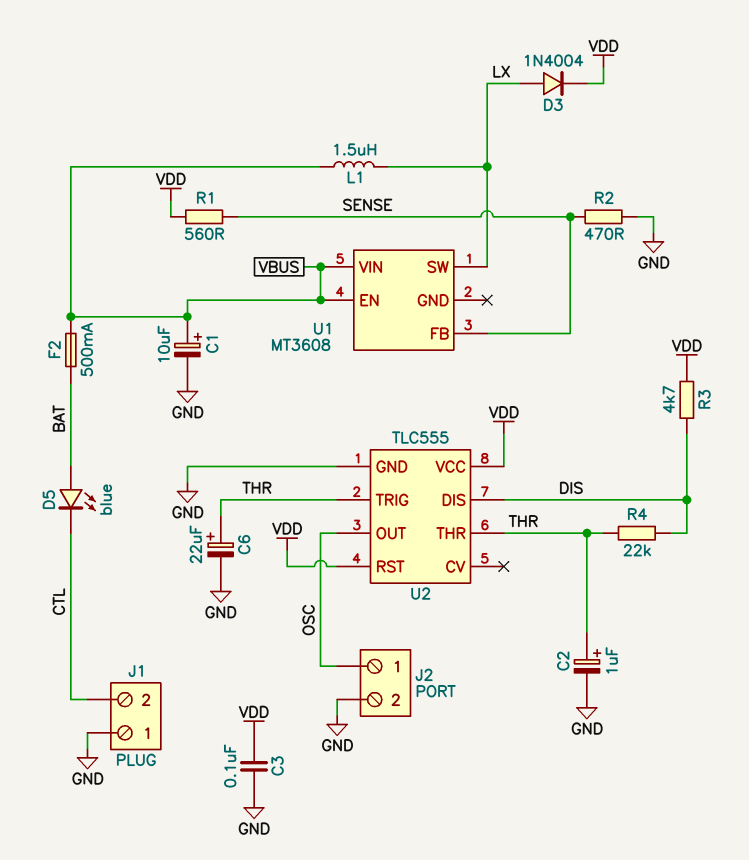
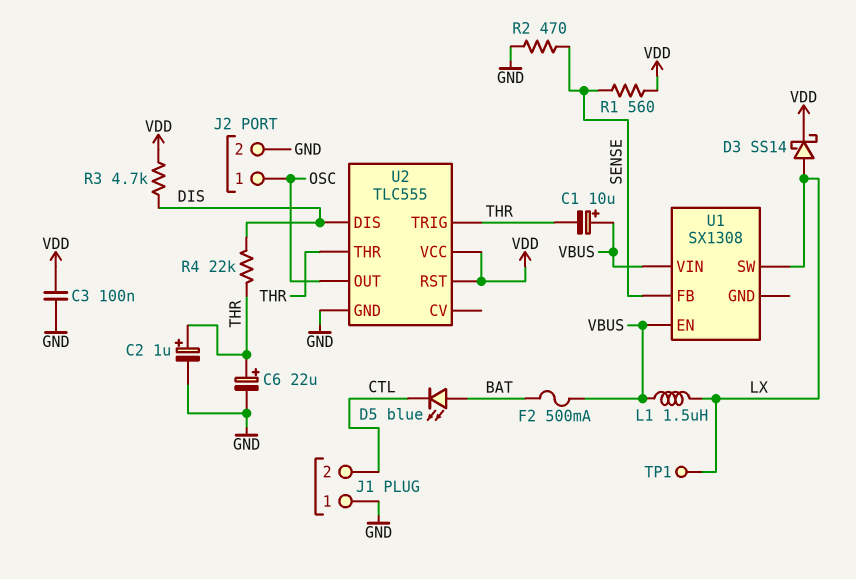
C1: 10uF (plus VBUS, minus GND) -> 10uF (plus VBUS, minus THR)
D3: diode 1N4004 (A LX, K VDD) -> schottky SS14 (A LX, K VDD)
TP1: none -> test point (LX)
U1: MT3608 -> SX1308

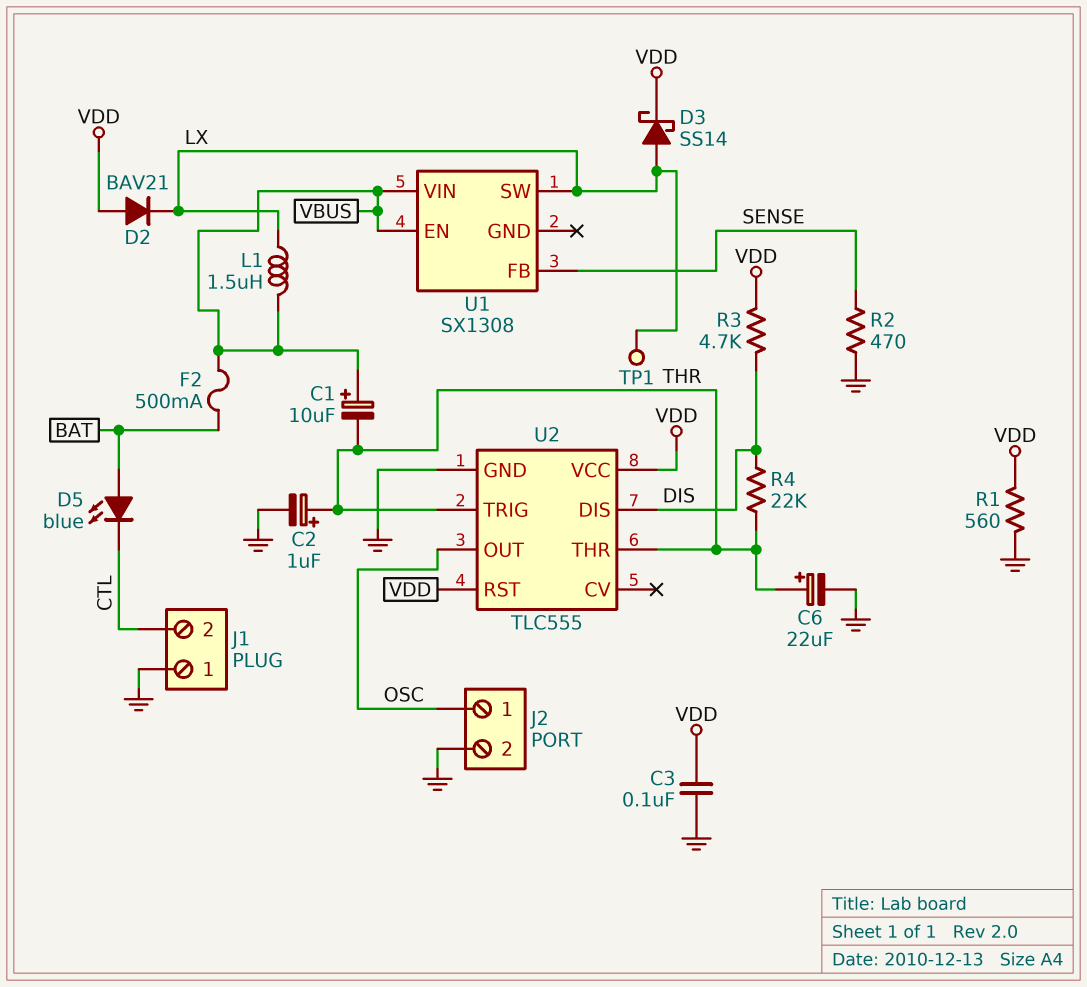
D2: none -> diode BAV21 (A VDD, K LX)
R1: 560 (SENSE, VDD) -> 560 (GND, VDD)

